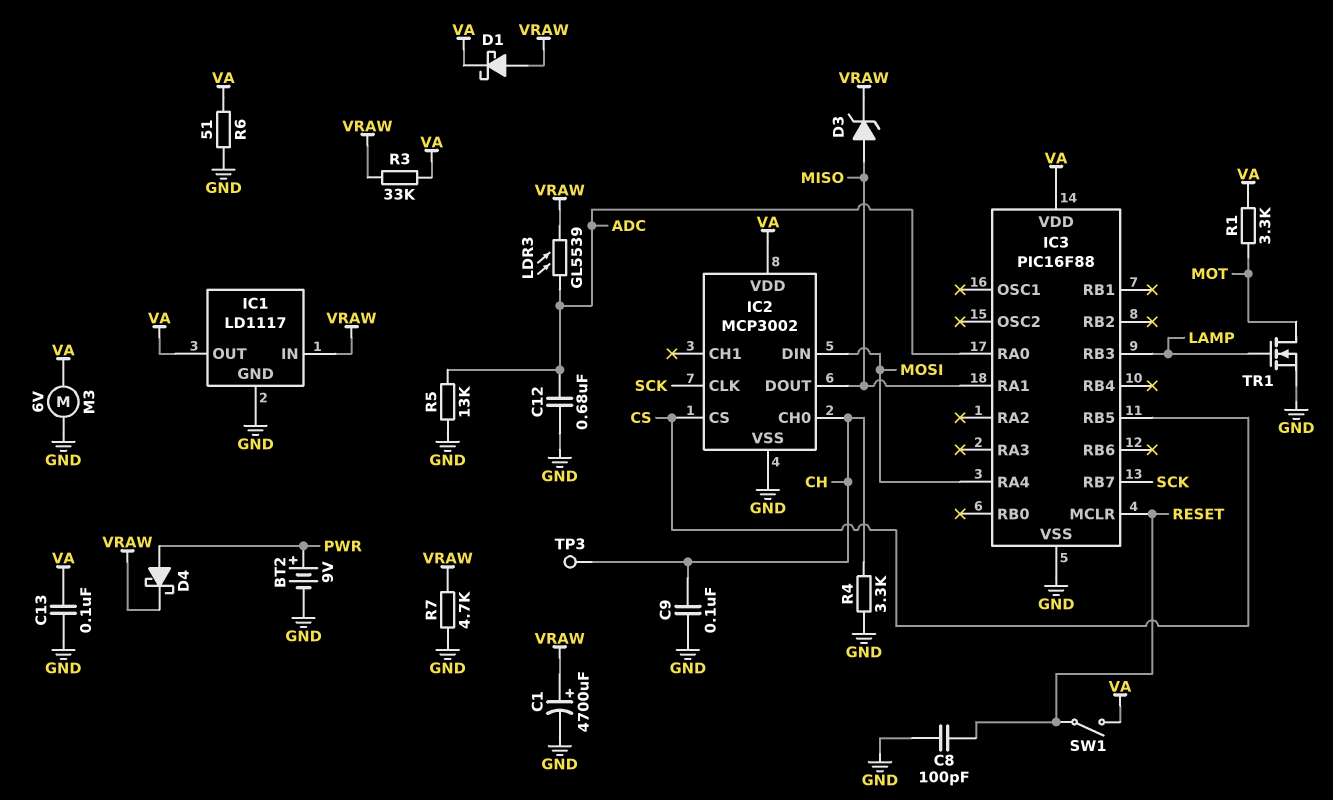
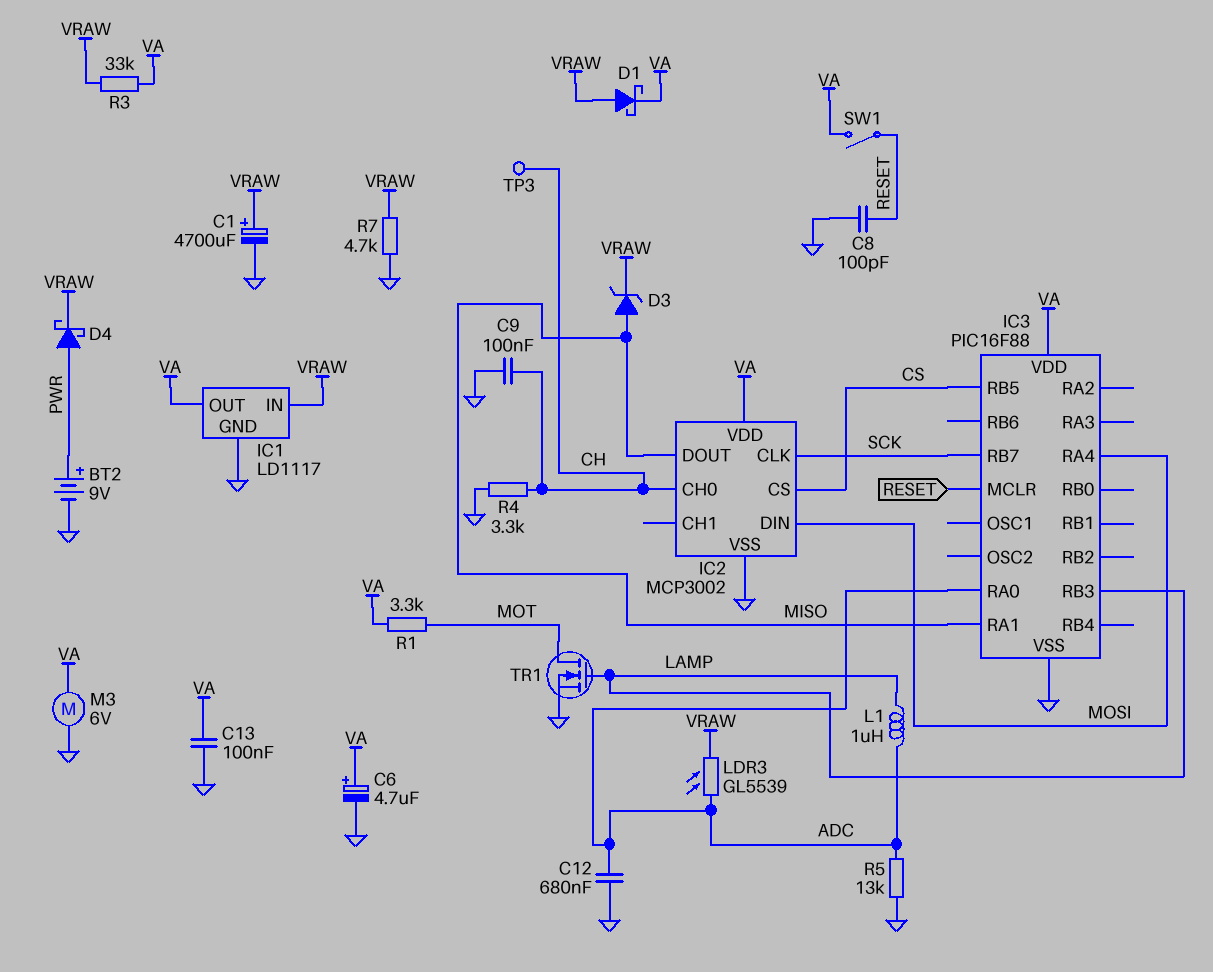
C6: none -> 4.7uF (plus VA, minus GND)
L1: none -> 1uH (ADC, LAMP)
R6: 51 (GND, VA) -> none

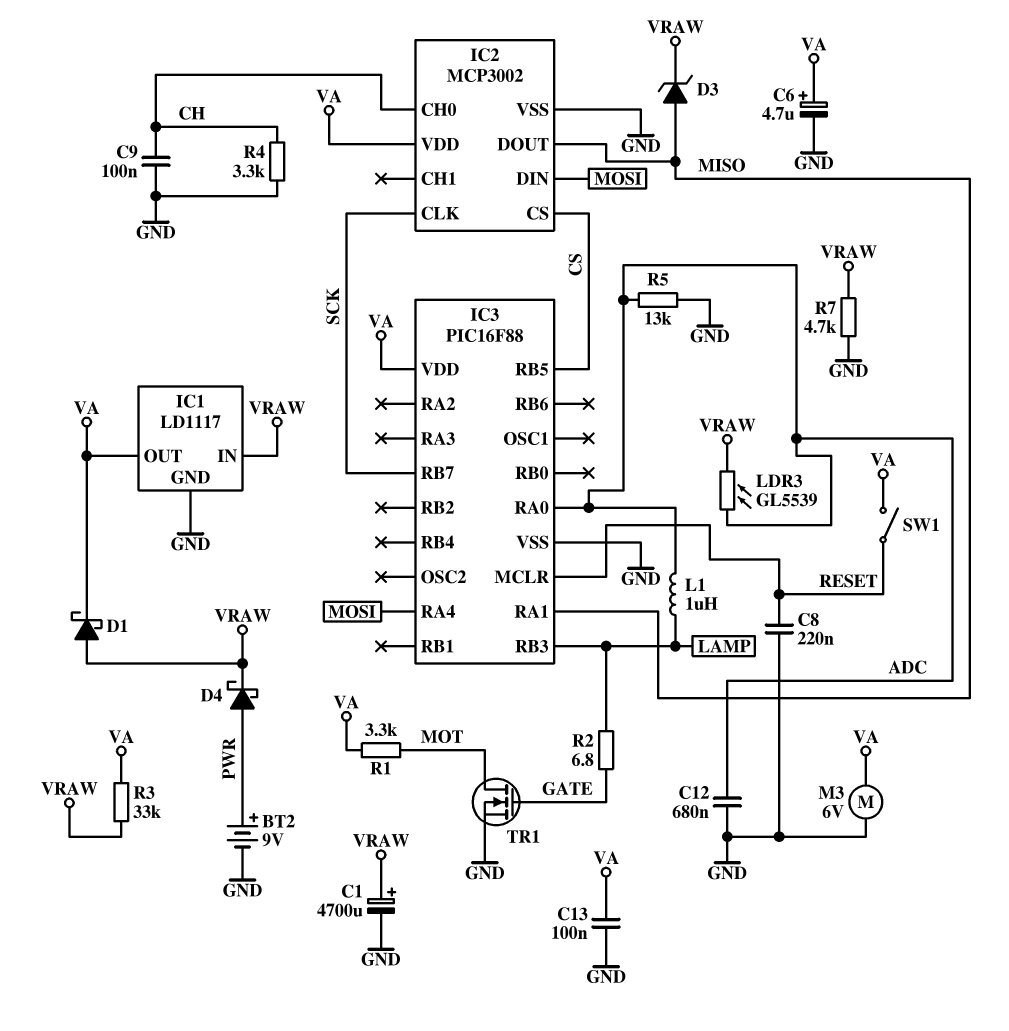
C8: 100pF (GND, RESET) -> 220nF (GND, RESET)
R2: none -> 6.8 (GATE, LAMP)
TP3: test point (CH) -> none
TR1: NMOS (G LAMP, D MOT, S GND) -> NMOS (G GATE, D MOT, S GND)

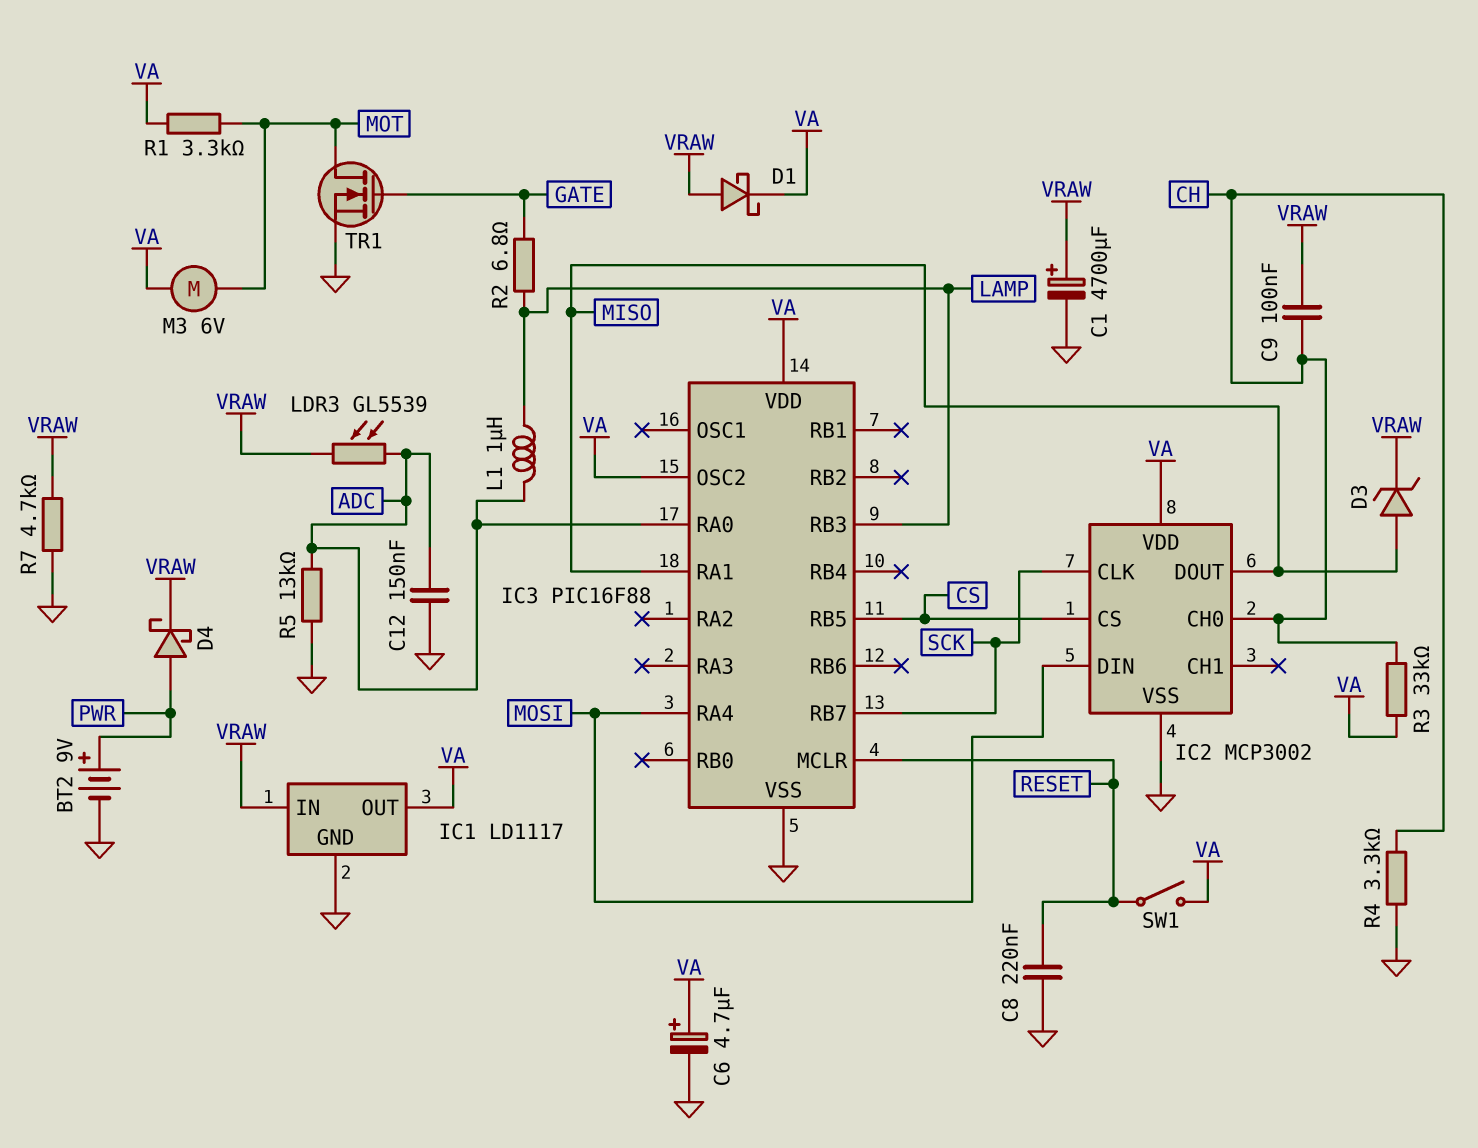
C9: 100nF (CH, GND) -> 100nF (CH, VRAW)
C12: 680nF (ADC, GND) -> 150nF (ADC, GND)
C13: 100nF (GND, VA) -> none
IC3 pin OSC2: none -> VA
M3: motor 6V (GND, VA) -> motor 6V (MOT, VA)
R3: 33k (VA, VRAW) -> 33k (CH, VA)

